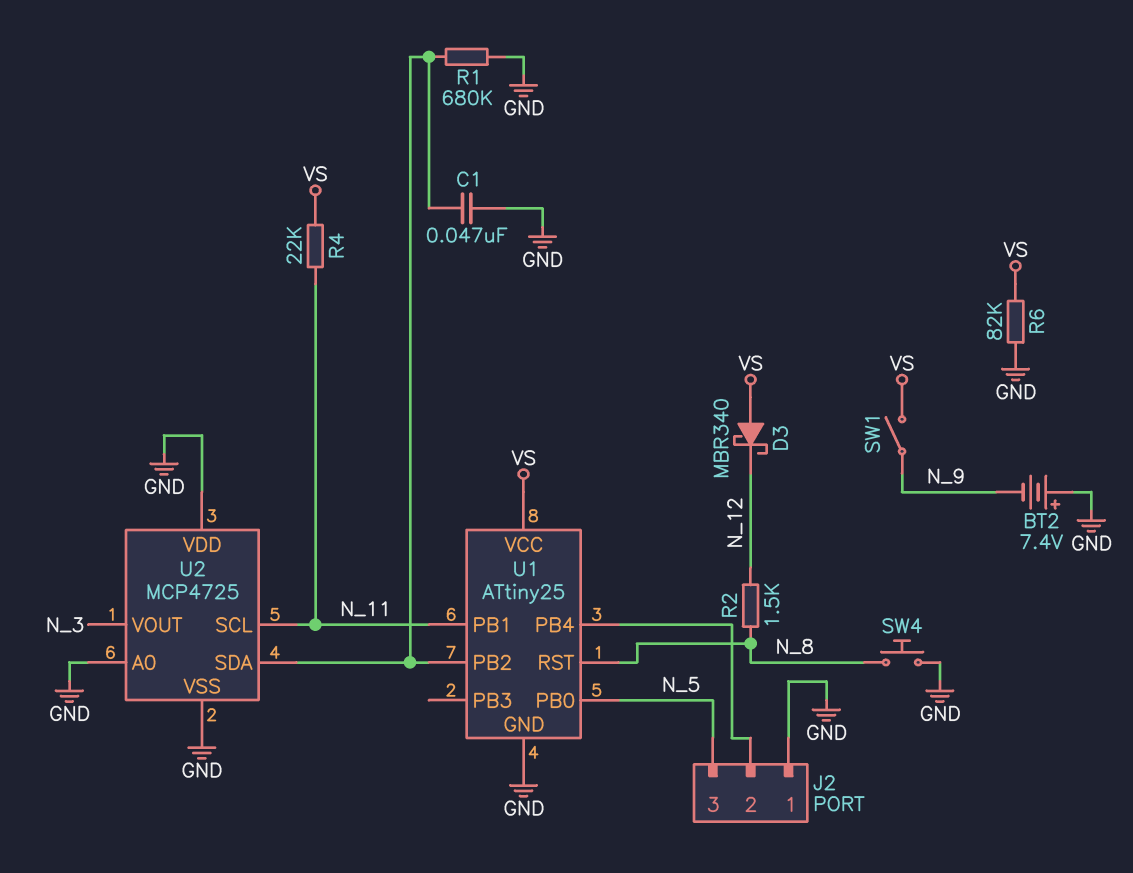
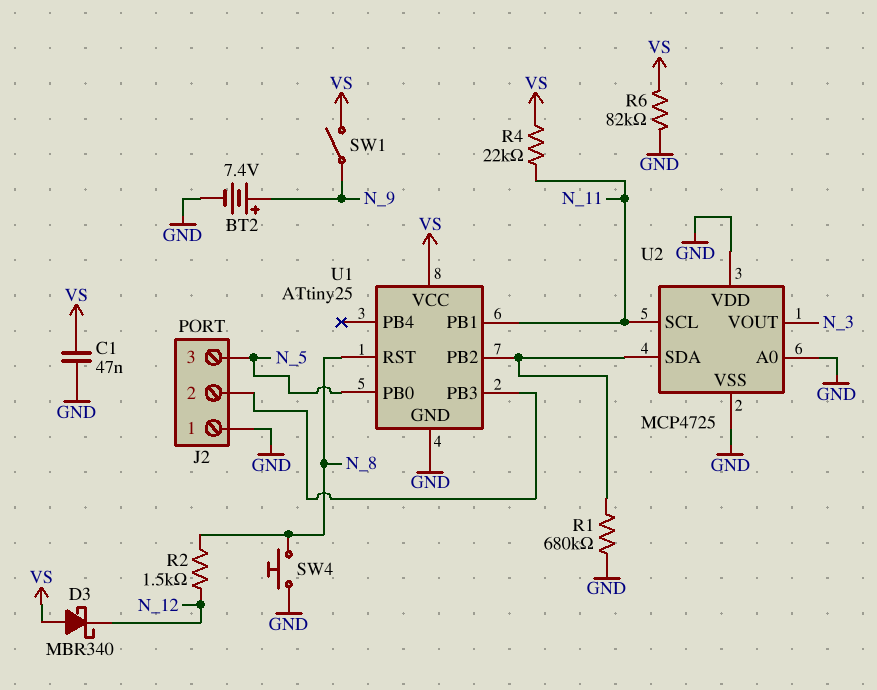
BT2: 7.4V (plus GND, minus N_9) -> 7.4V (plus N_9, minus GND)
C1: 47nF (GND, U1/PB2) -> 47nF (GND, VS)
U1 pin PB3: none -> J2/2
U1 pin PB4: J2/2 -> none

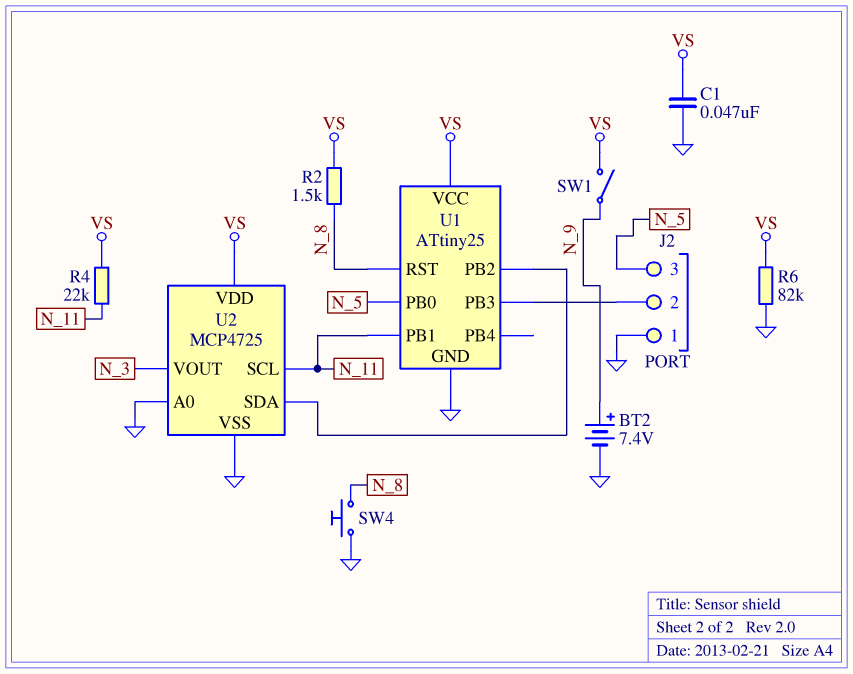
D3: schottky MBR340 (A VS, K N_12) -> none
R1: 680k (GND, U1/PB2) -> none
R2: 1.5k (N_8, N_12) -> 1.5k (N_8, VS)
U2 pin VDD: GND -> VS

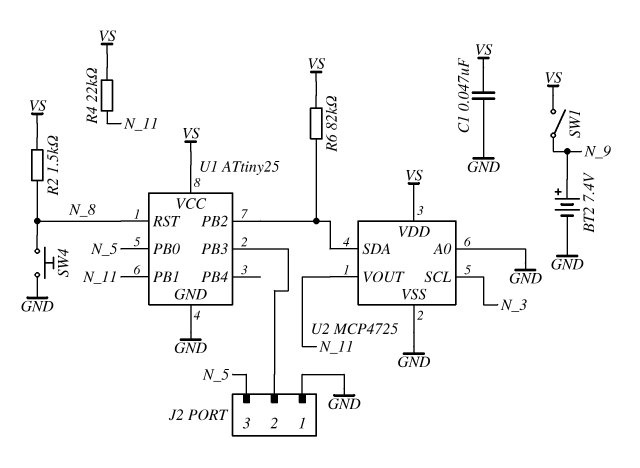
R6: 82k (GND, VS) -> 82k (U1/PB2, VS)
U2 pin SCL: N_11 -> N_3
U2 pin VOUT: N_3 -> N_11

